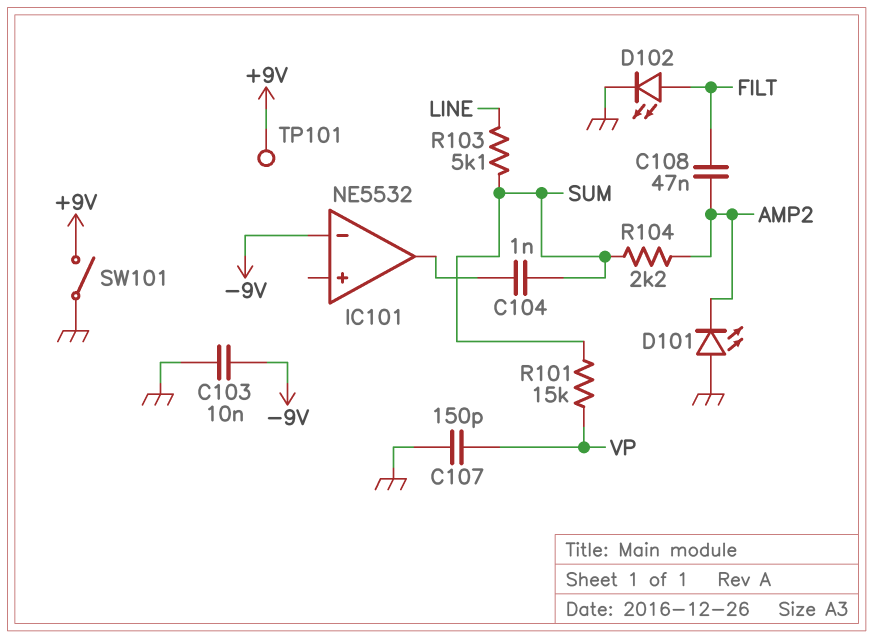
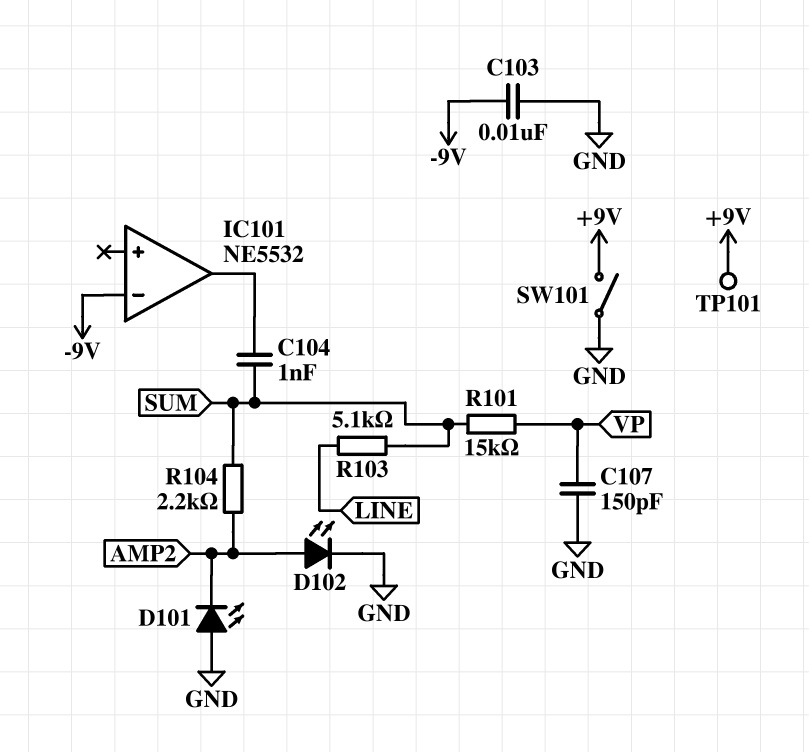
C108: 47nF (AMP2, FILT) -> none
D102: LED (A FILT, K GND) -> LED (A AMP2, K GND)

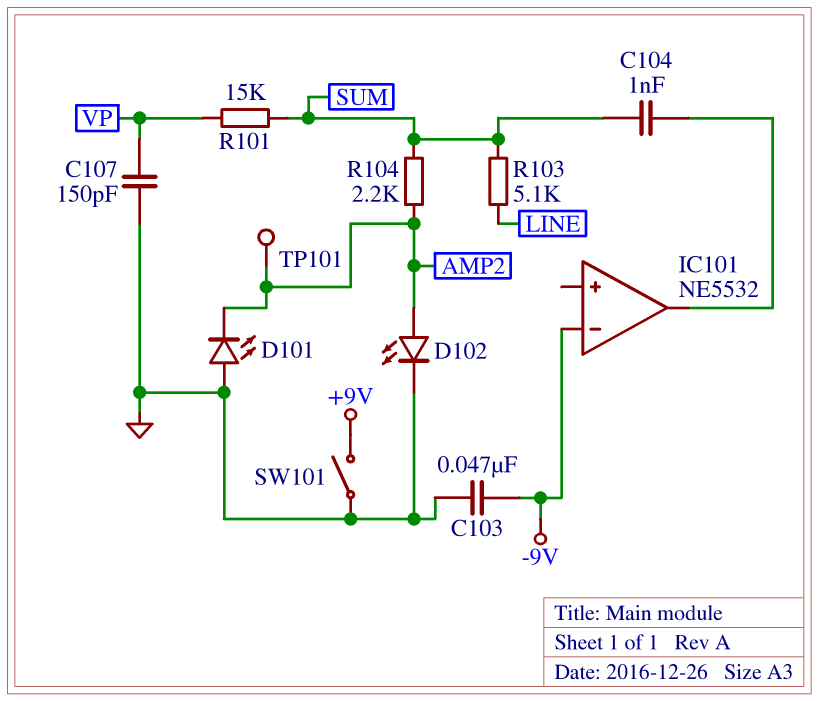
C103: 10nF (-9V, GND) -> 47nF (-9V, GND)
TP101: test point (+9V) -> test point (AMP2)

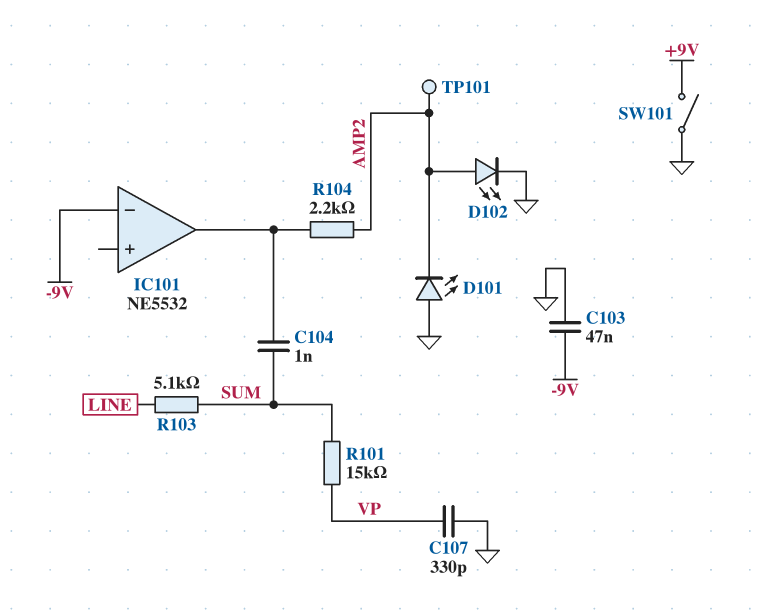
C107: 150pF (GND, VP) -> 330pF (GND, VP)
R104: 2.2k (AMP2, SUM) -> 2.2k (AMP2, IC101/out)

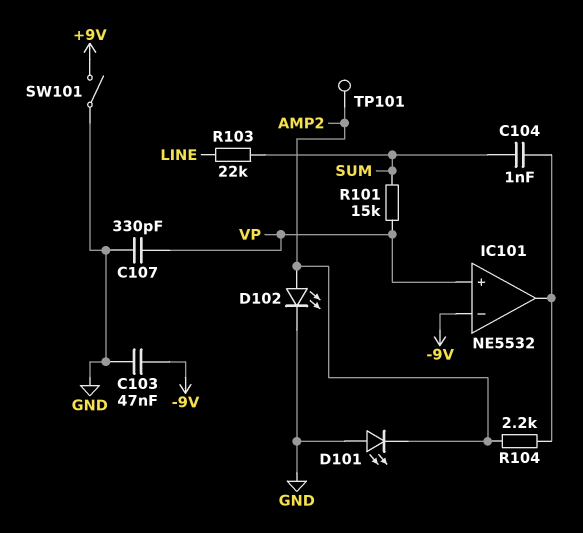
IC101 pin in+: none -> VP
R103: 5.1k (LINE, SUM) -> 22k (LINE, SUM)

